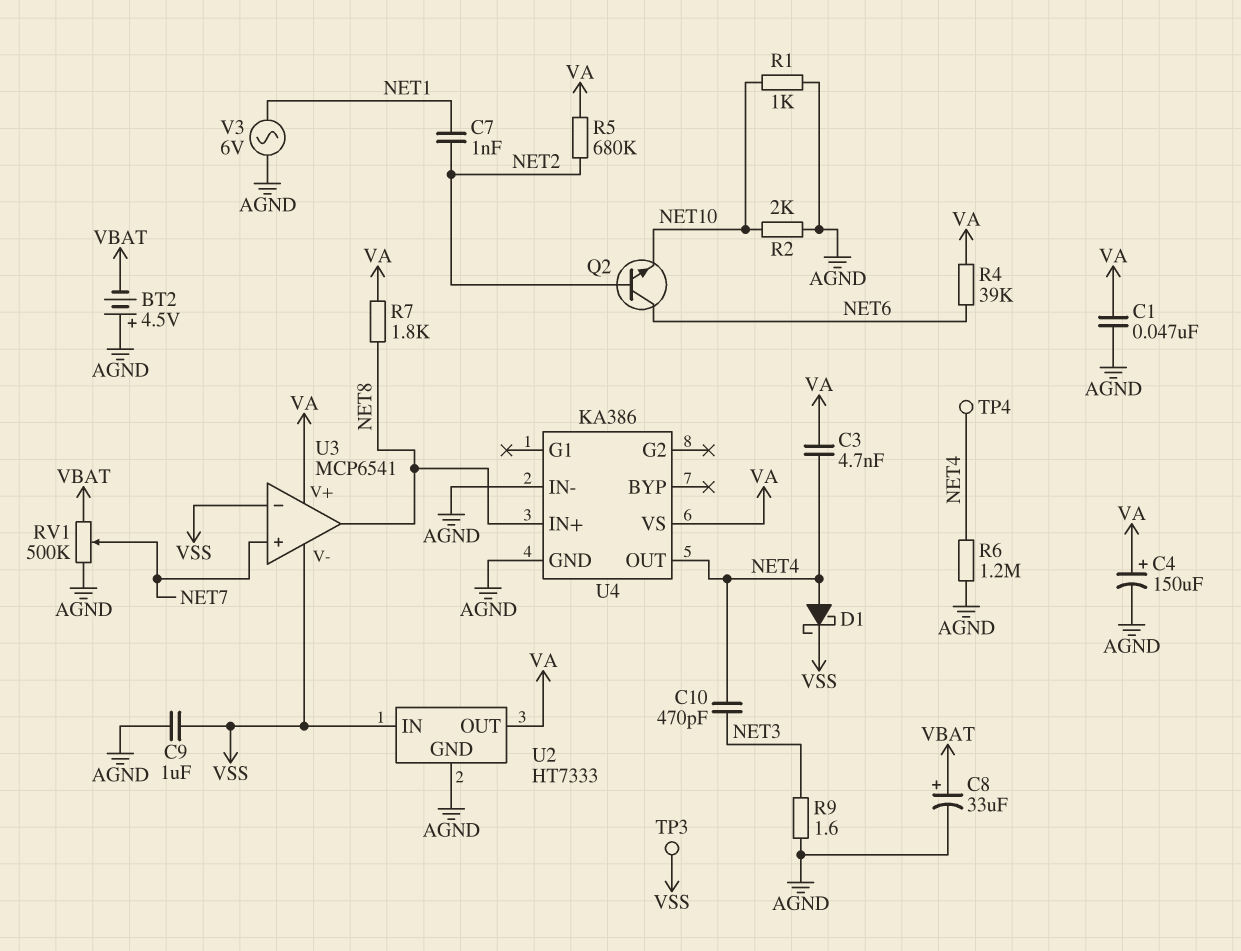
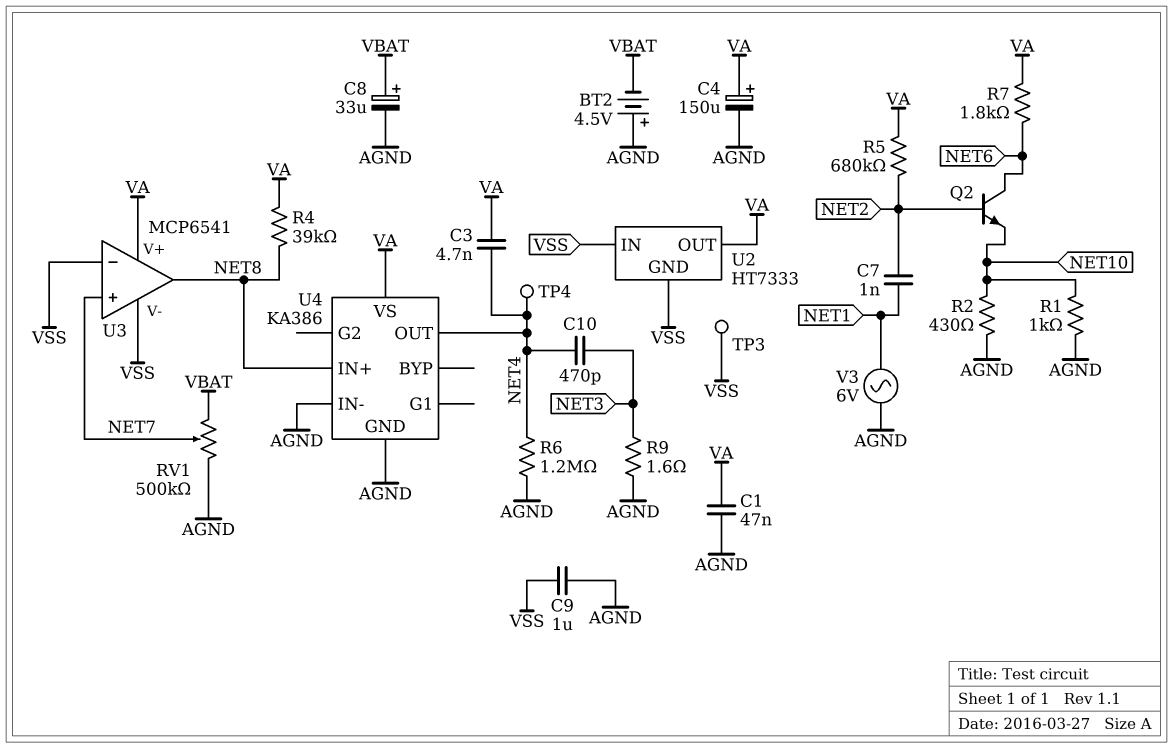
D1: schottky (A NET4, K VSS) -> none
R2: 2k (AGND, NET10) -> 430 (AGND, NET10)
R4: 39k (NET6, VA) -> 39k (NET8, VA)
R7: 1.8k (NET8, VA) -> 1.8k (NET6, VA)
U2 pin GND: AGND -> VSS

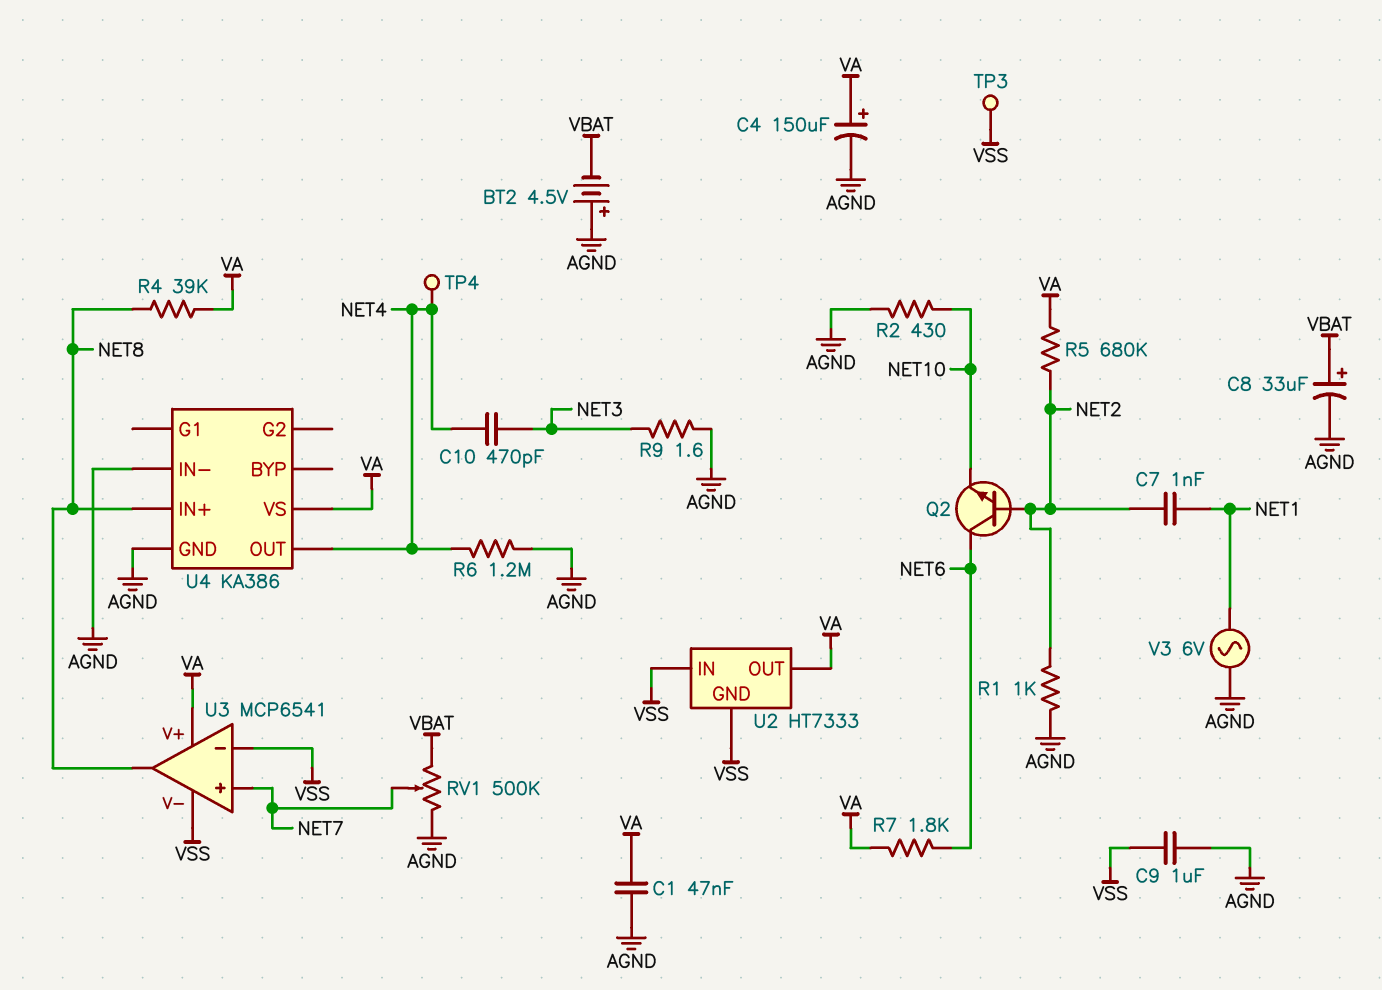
C3: 4.7nF (NET4, VA) -> none
R1: 1k (AGND, NET10) -> 1k (AGND, NET2)

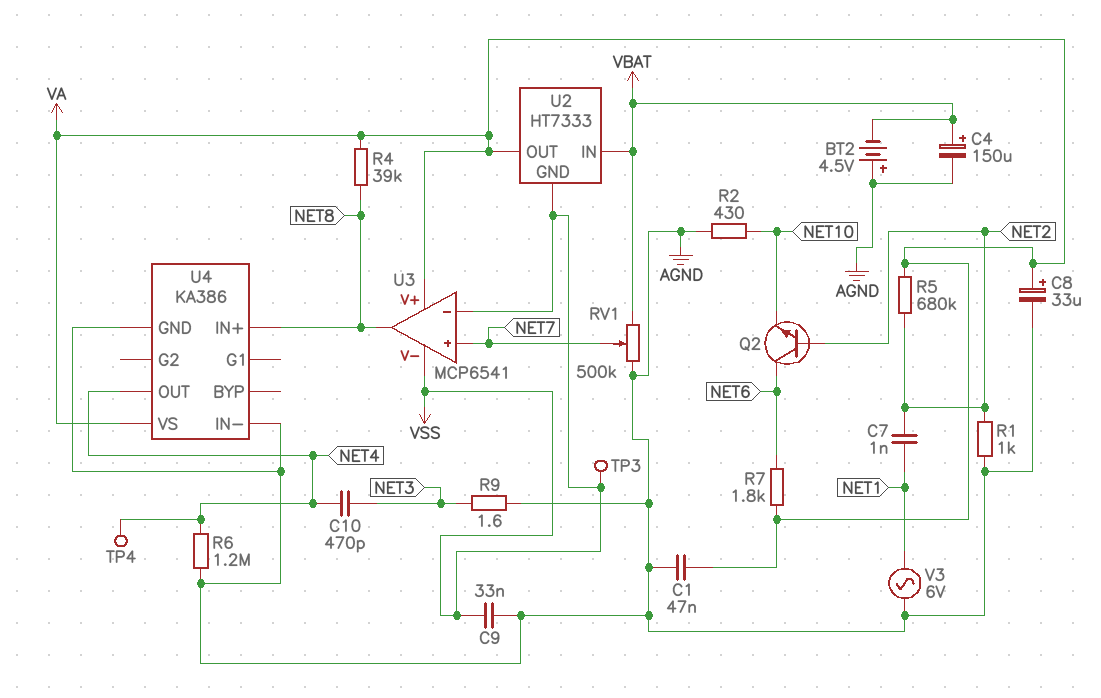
C4: 150uF (plus VA, minus AGND) -> 150uF (plus VBAT, minus AGND)
C8: 33uF (plus VBAT, minus AGND) -> 33uF (plus VA, minus AGND)
C9: 1uF (AGND, VSS) -> 33nF (AGND, VSS)
U2 pin IN: VSS -> VBAT

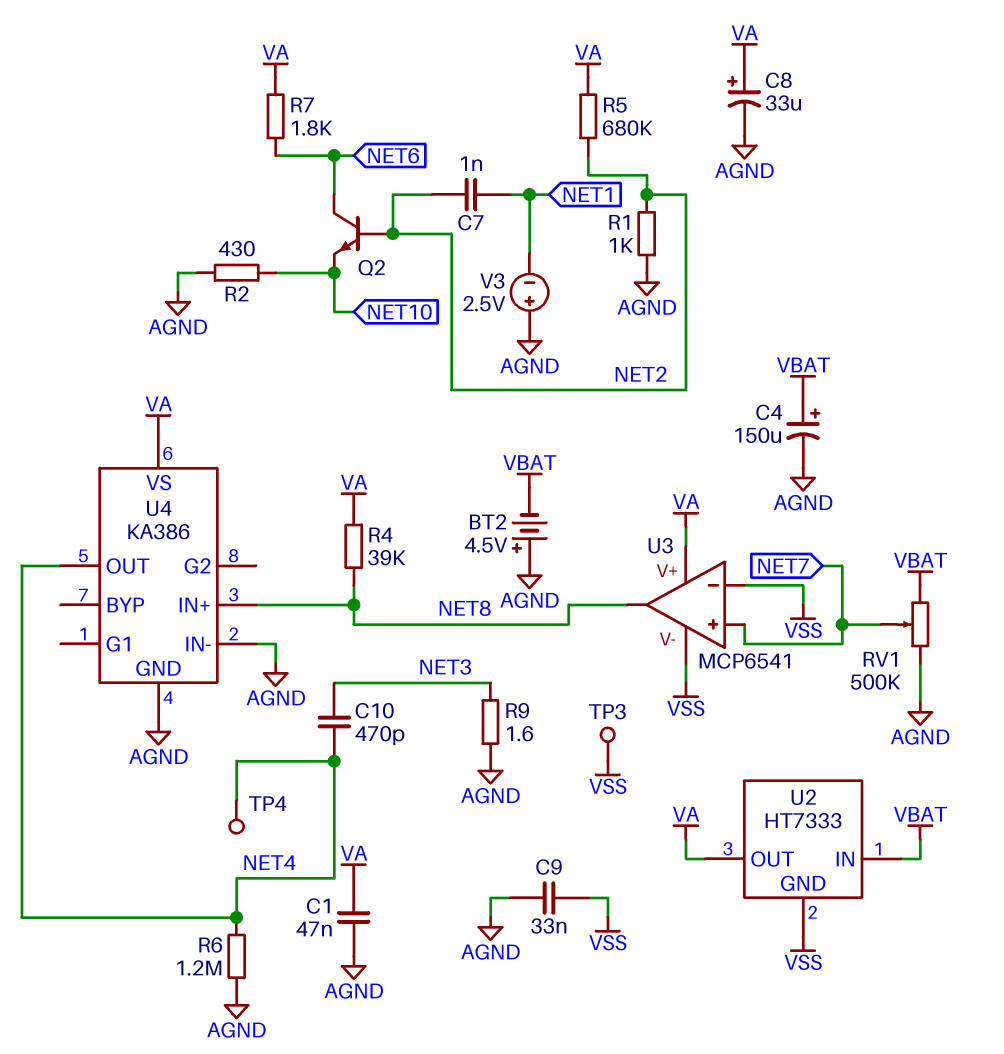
V3: AC 6V (AGND, NET1) -> 2.5V (plus AGND, minus NET1)

